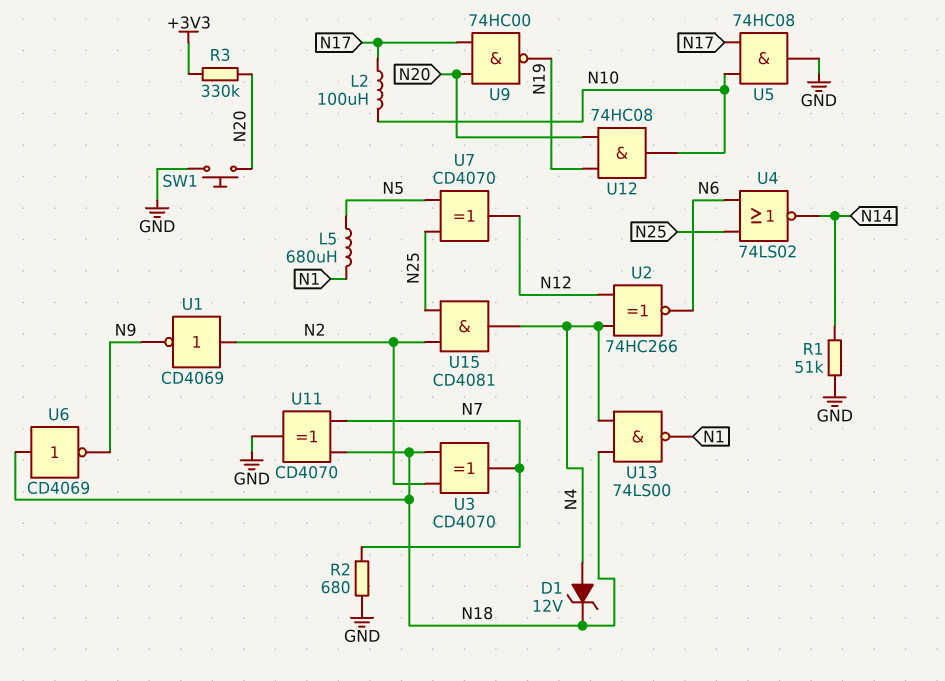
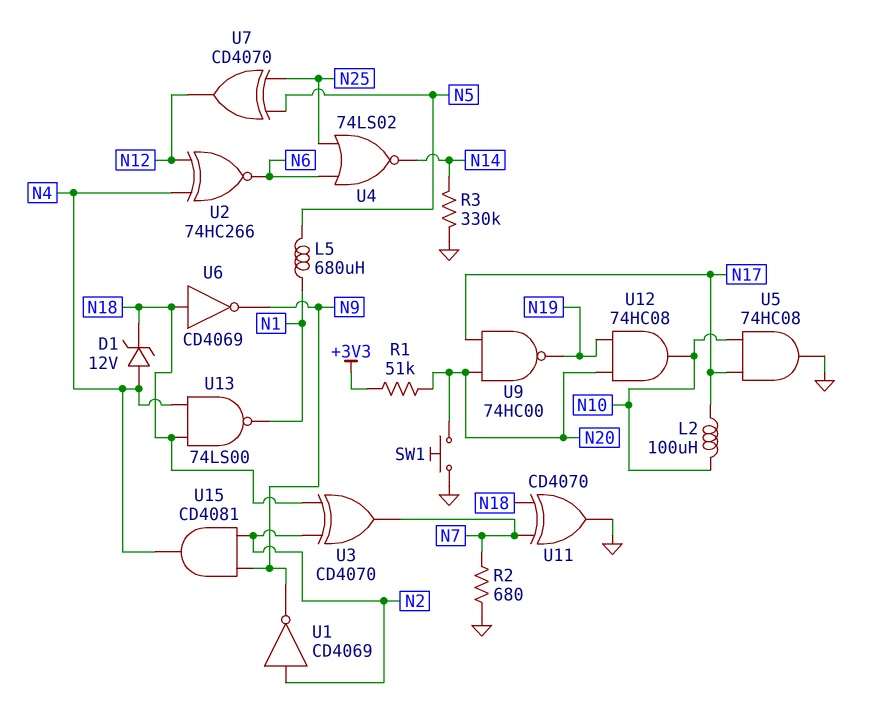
R1: 51k (GND, N14) -> 51k (+3V3, N20)
R3: 330k (+3V3, N20) -> 330k (GND, N14)
U15: AND CD4081 (in N2, in N25, out N4) -> AND CD4081 (in N2, in N9, out N4)

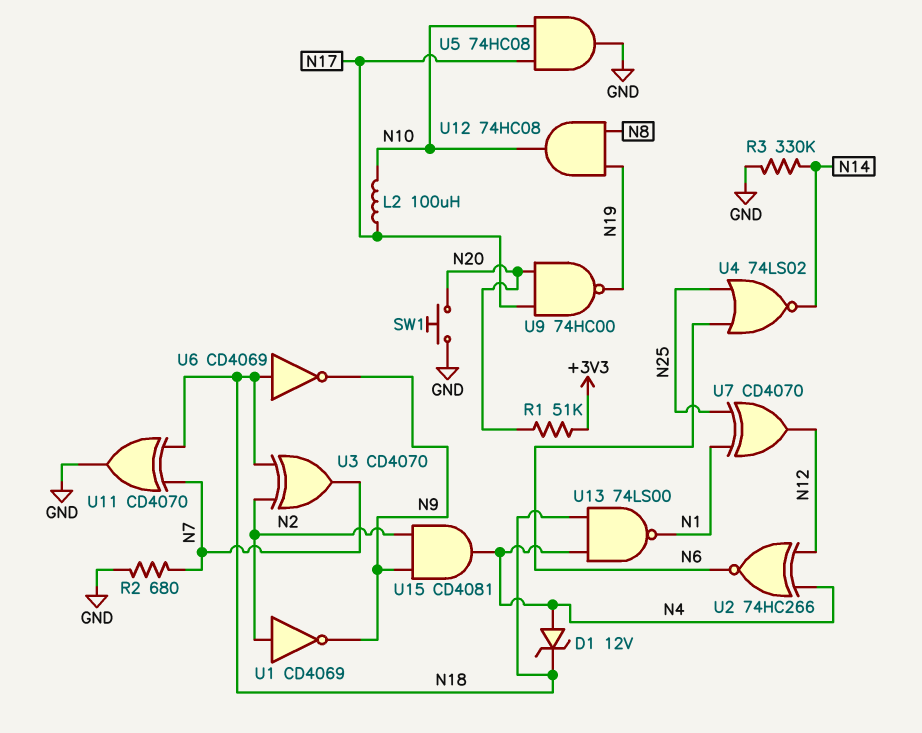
L5: 680uH (N1, N5) -> none
U7: XOR CD4070 (in N5, in N25, out N12) -> XOR CD4070 (in N1, in N25, out N12)
U12: AND 74HC08 (in N19, in N20, out N10) -> AND 74HC08 (in N8, in N19, out N10)

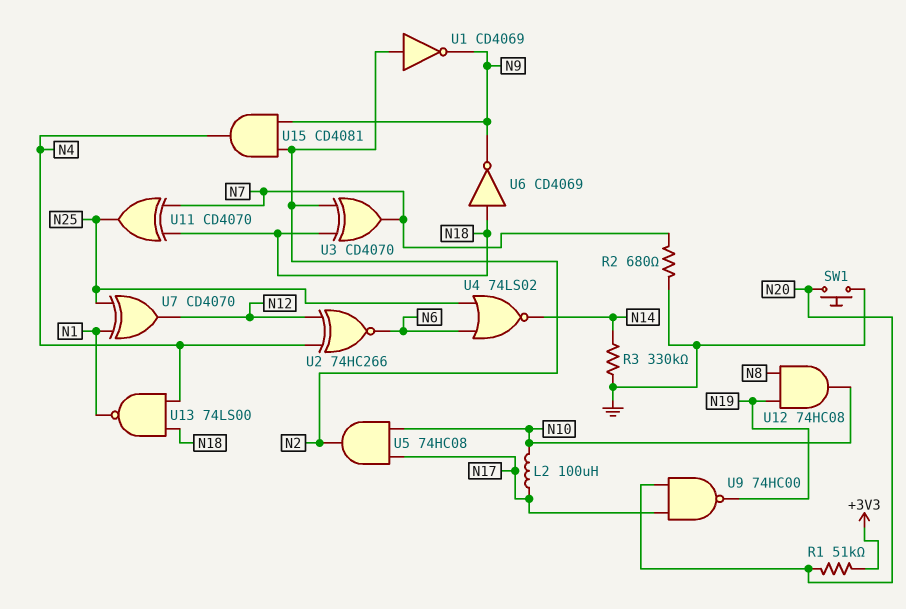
D1: zener 12V (A N4, K N18) -> none
U5: AND 74HC08 (in N10, in N17, out GND) -> AND 74HC08 (in N10, in N17, out N2)
U11: XOR CD4070 (in N7, in N18, out GND) -> XOR CD4070 (in N7, in N18, out N25)

